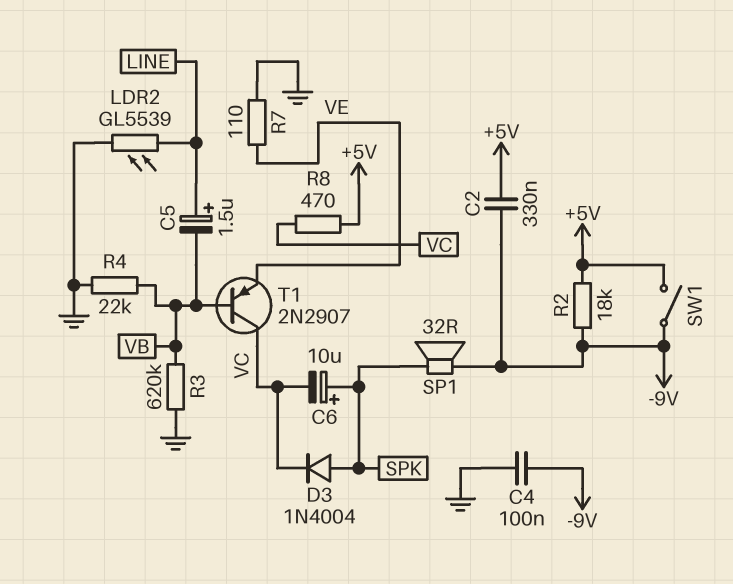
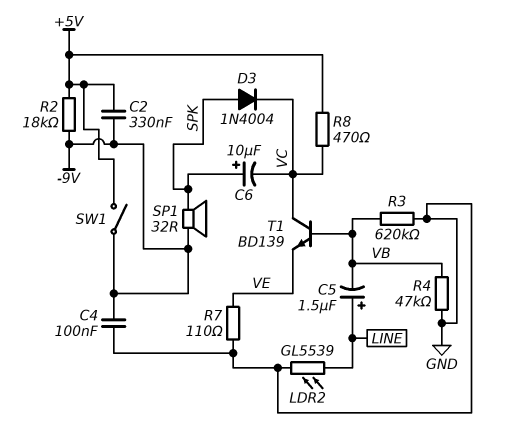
R4: 22k (GND, VB) -> 47k (GND, VB)
T1: PNP 2N2907 (B VB, C VC, E VE) -> NPN BD139 (B VB, C VC, E VE)

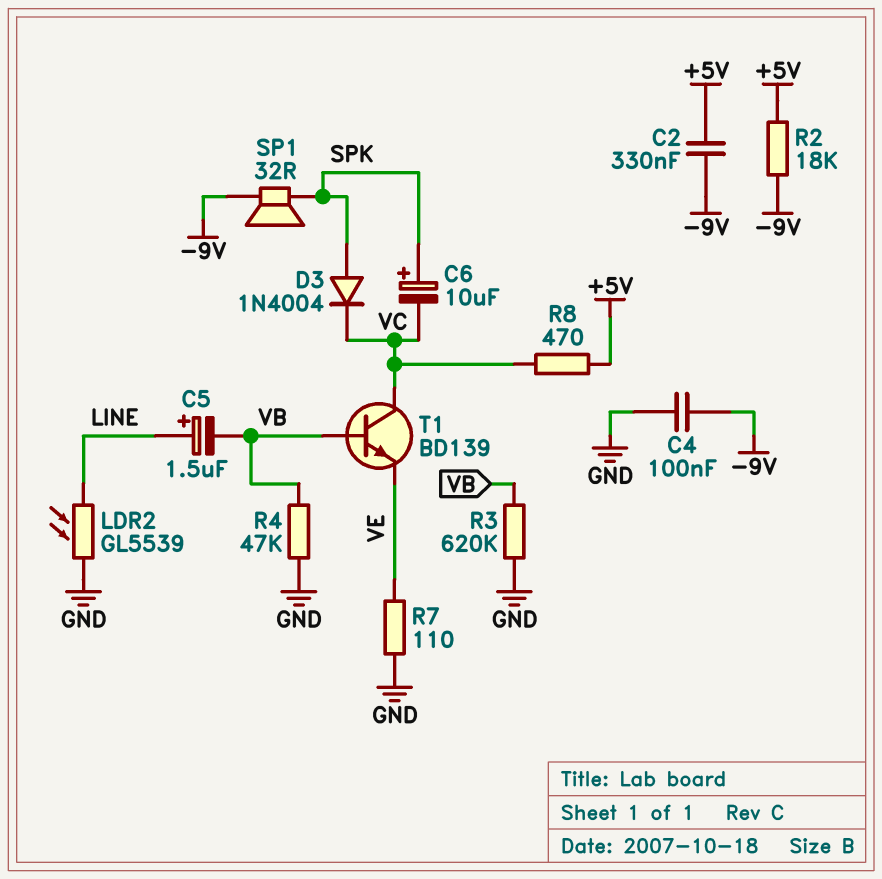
SW1: switch (+5V, -9V) -> none

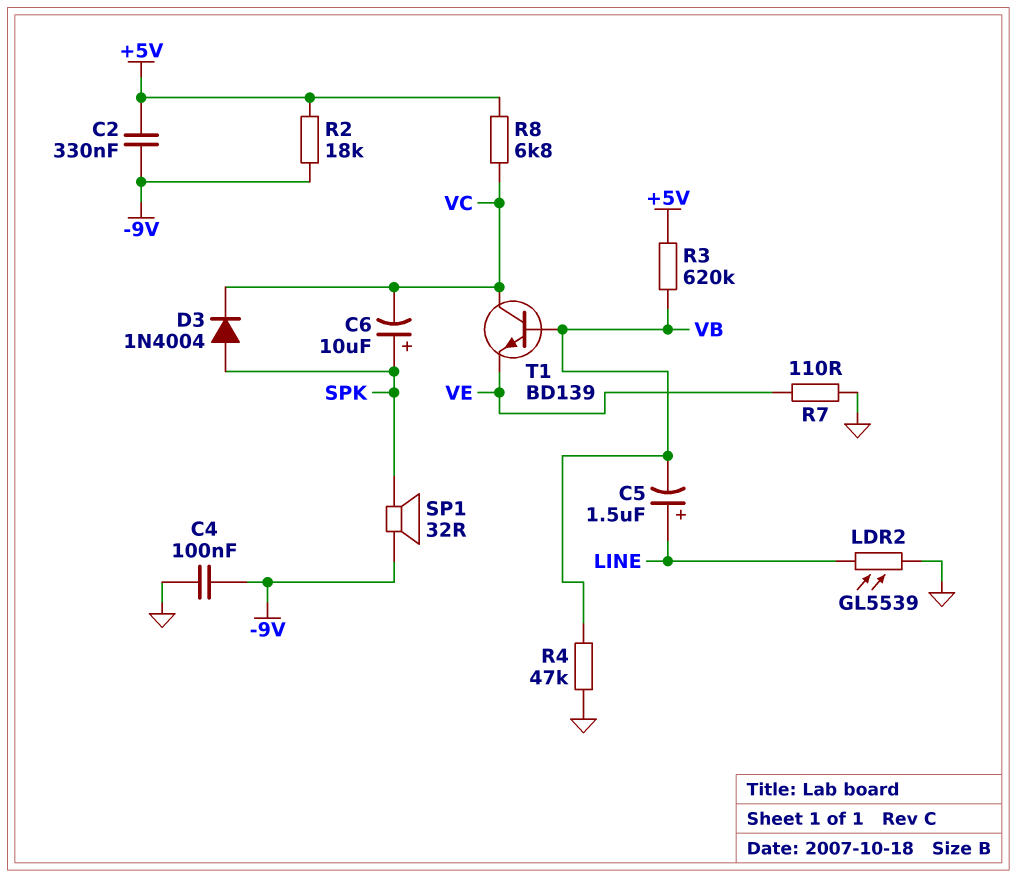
R3: 620k (GND, VB) -> 620k (+5V, VB)
R8: 470 (+5V, VC) -> 6.8k (+5V, VC)

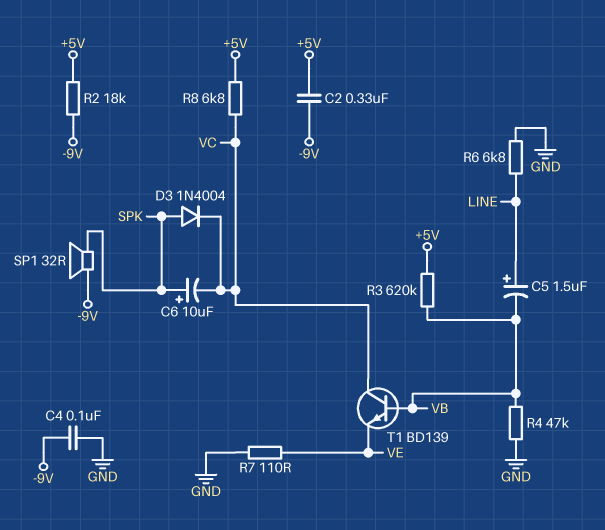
LDR2: GL5539 (GND, LINE) -> none
R6: none -> 6.8k (GND, LINE)

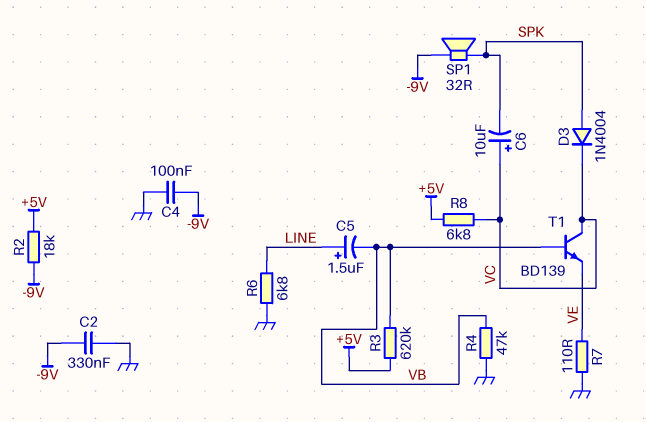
C2: 330nF (+5V, -9V) -> 330nF (-9V, GND)
C6: 10uF (plus SPK, minus VC) -> 10uF (plus VC, minus SPK)

